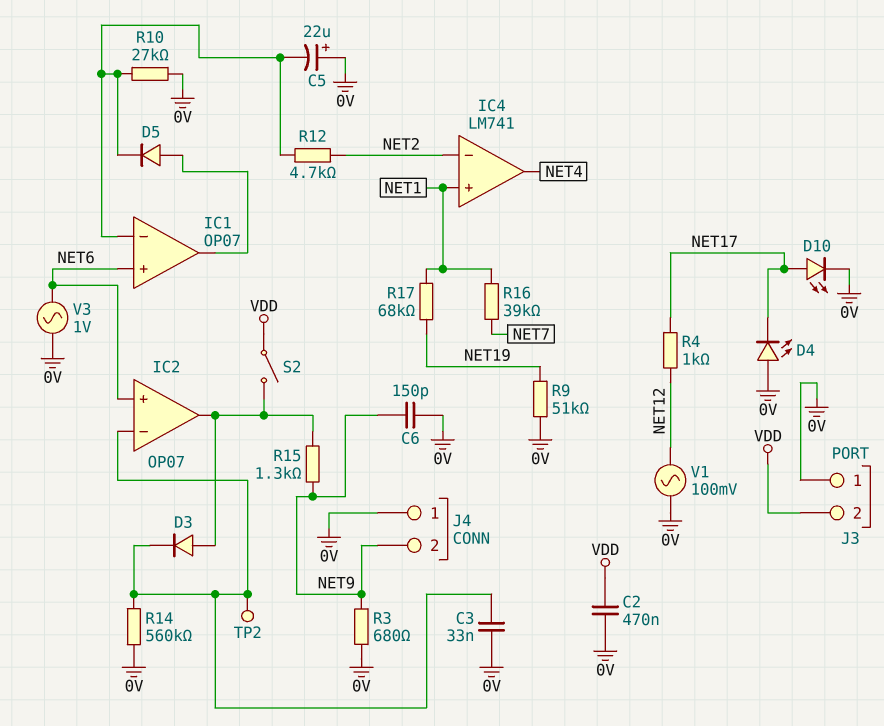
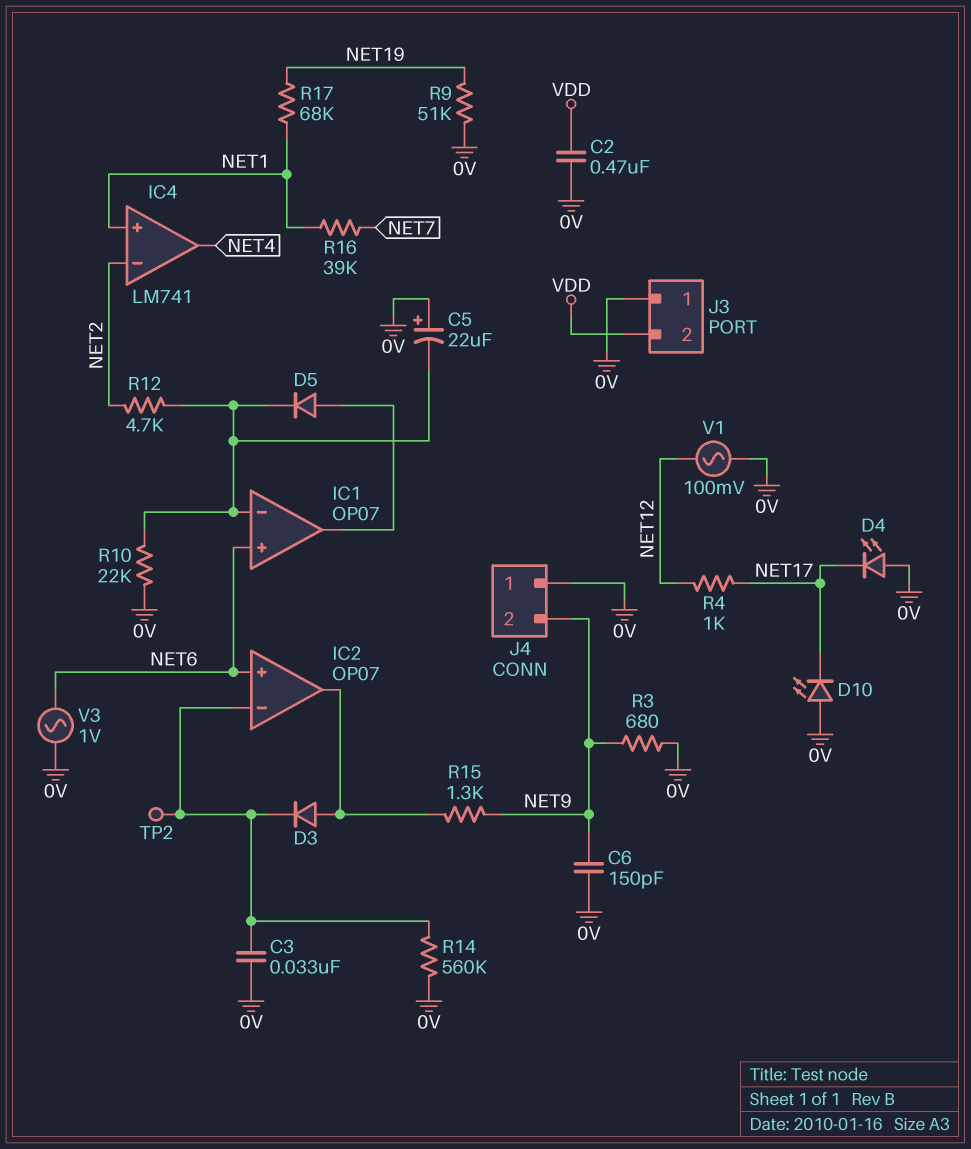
D10: LED (A NET17, K 0V) -> LED (A 0V, K NET17)
R10: 27k (0V, IC1/in-) -> 22k (0V, IC1/in-)
S2: switch (IC2/out, VDD) -> none

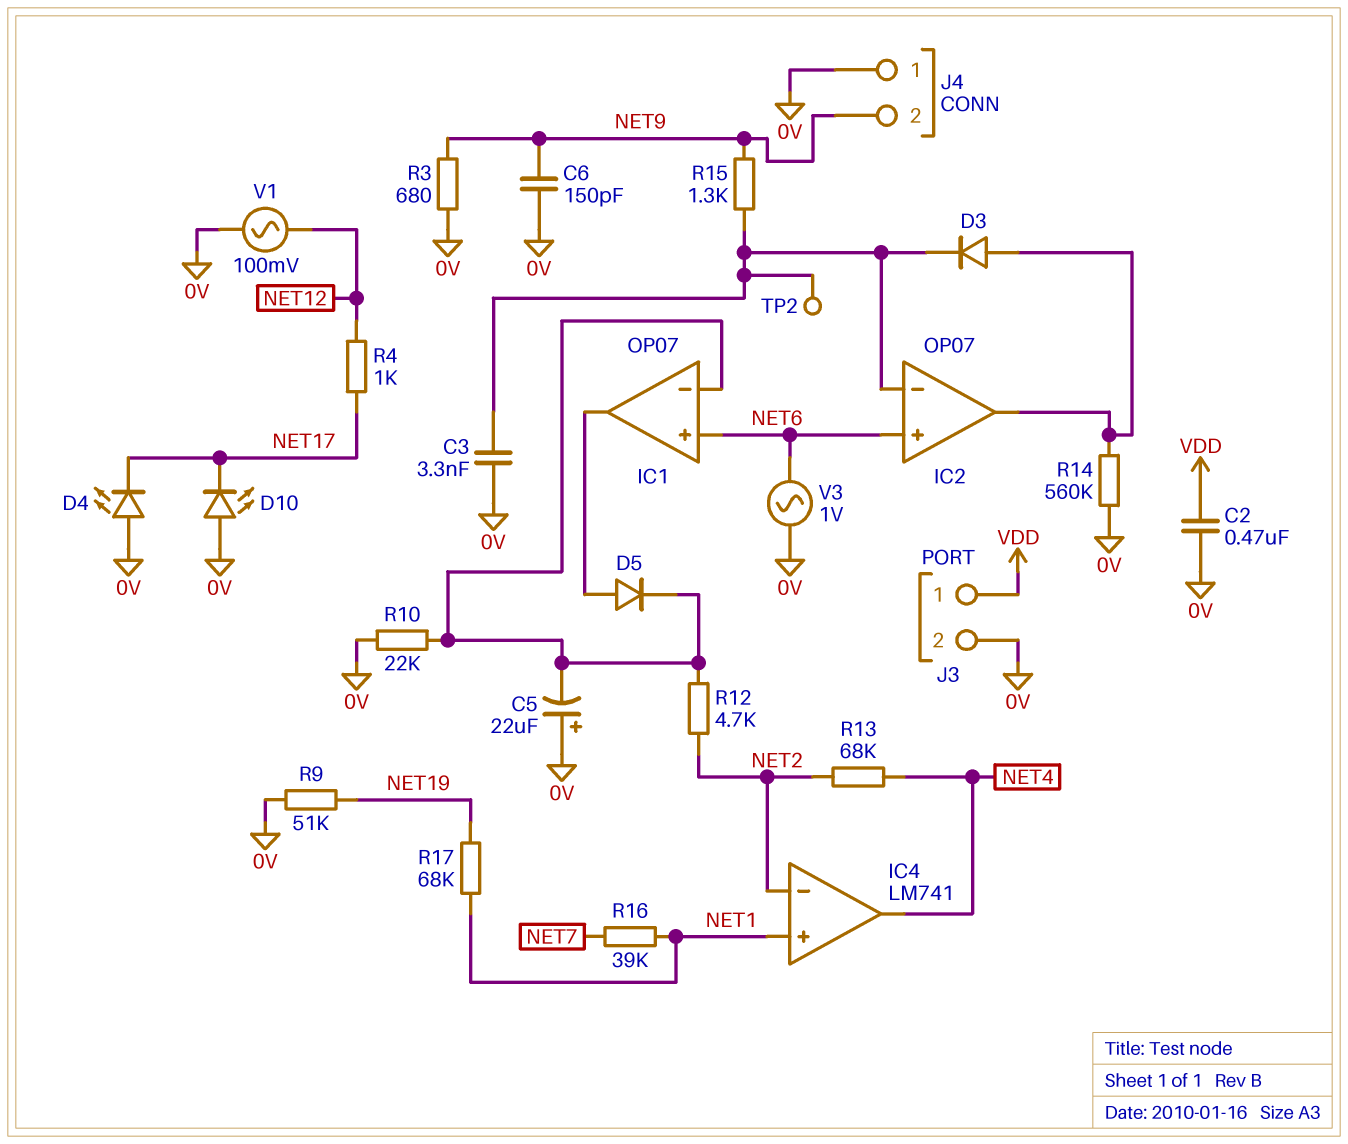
C3: 33nF (0V, IC2/in-) -> 3.3nF (0V, IC2/in-)
J3 pin 1: 0V -> VDD
J3 pin 2: VDD -> 0V
R13: none -> 68k (NET2, NET4)
R14: 560k (0V, IC2/in-) -> 560k (0V, IC2/out)
R15: 1.3k (IC2/out, NET9) -> 1.3k (IC2/in-, NET9)

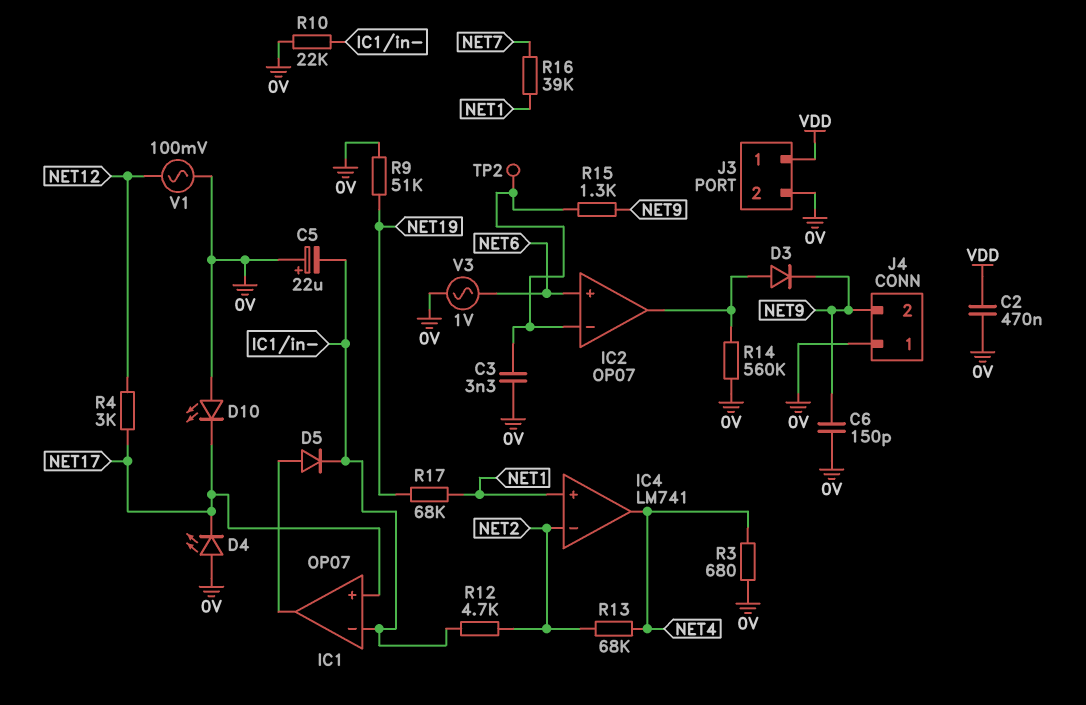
D3: diode (A IC2/out, K IC2/in-) -> diode (A IC2/out, K NET9)
IC1 pin in+: NET6 -> NET17
R3: 680 (0V, NET9) -> 680 (0V, NET4)
R4: 1k (NET12, NET17) -> 3k (NET12, NET17)

